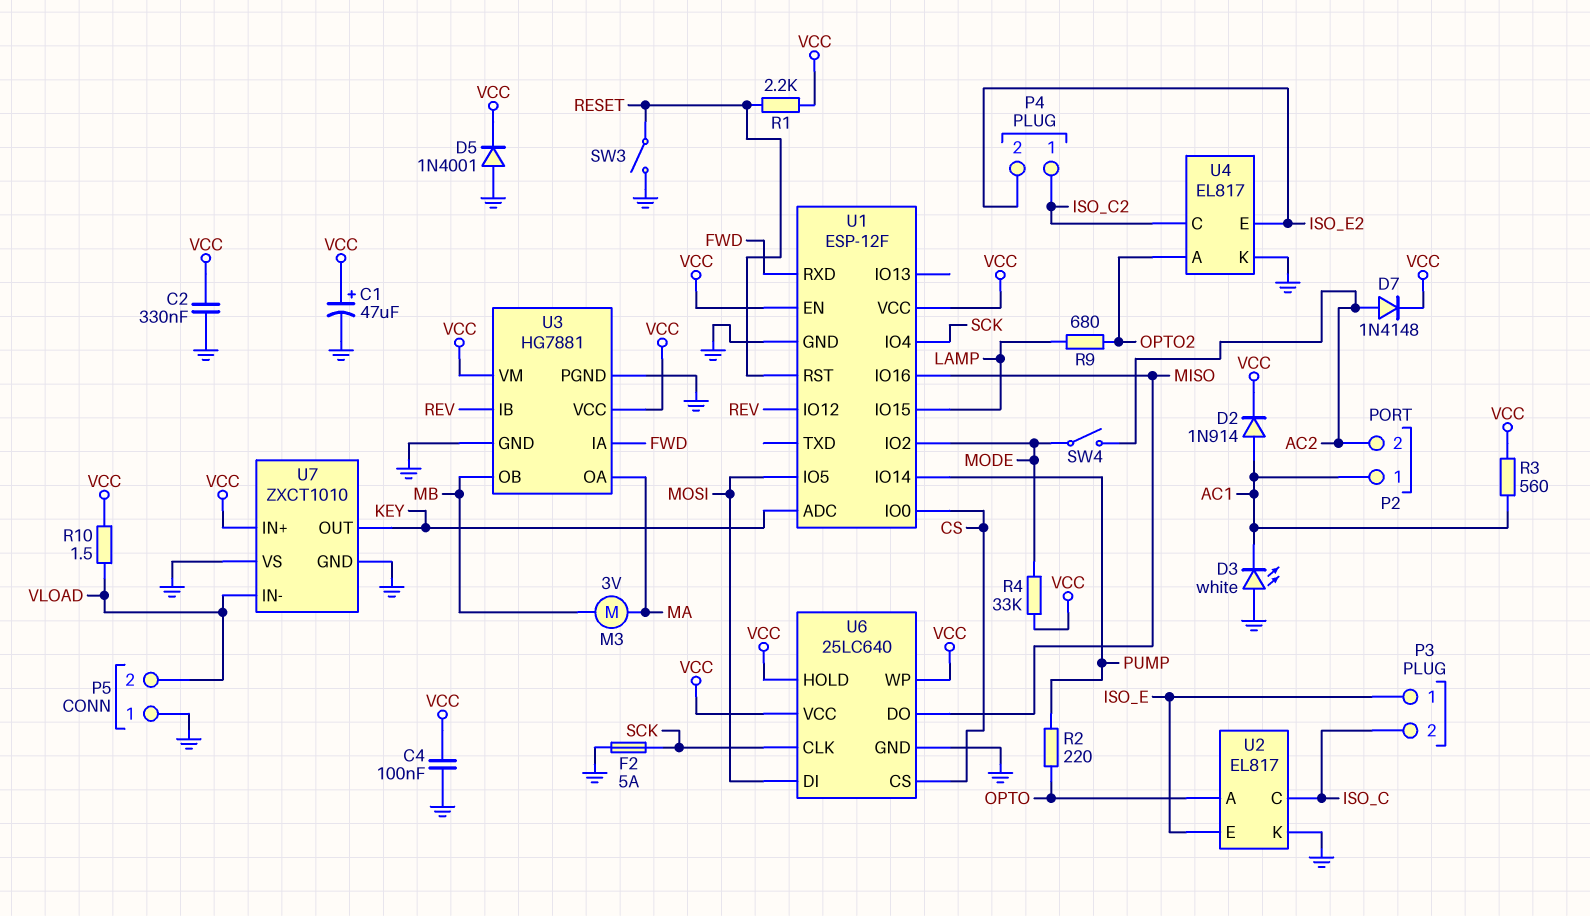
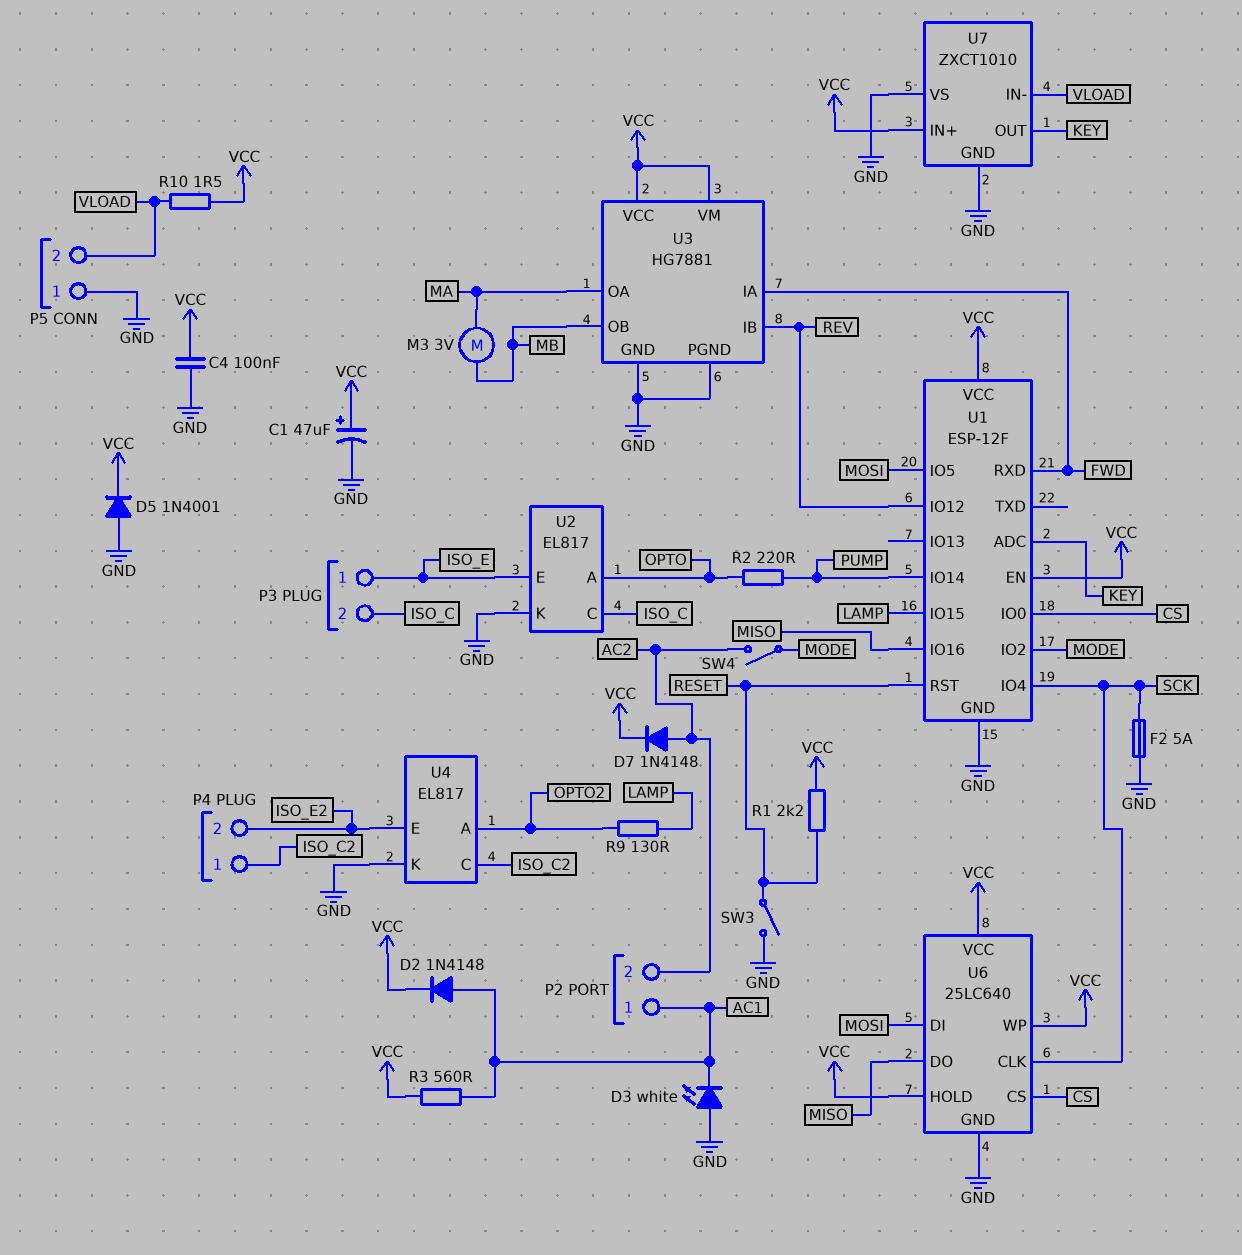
C2: 330nF (GND, VCC) -> none
D2: diode 1N914 (A AC1, K VCC) -> diode 1N4148 (A AC1, K VCC)
R4: 33k (MODE, VCC) -> none
R9: 680 (LAMP, OPTO2) -> 130 (LAMP, OPTO2)

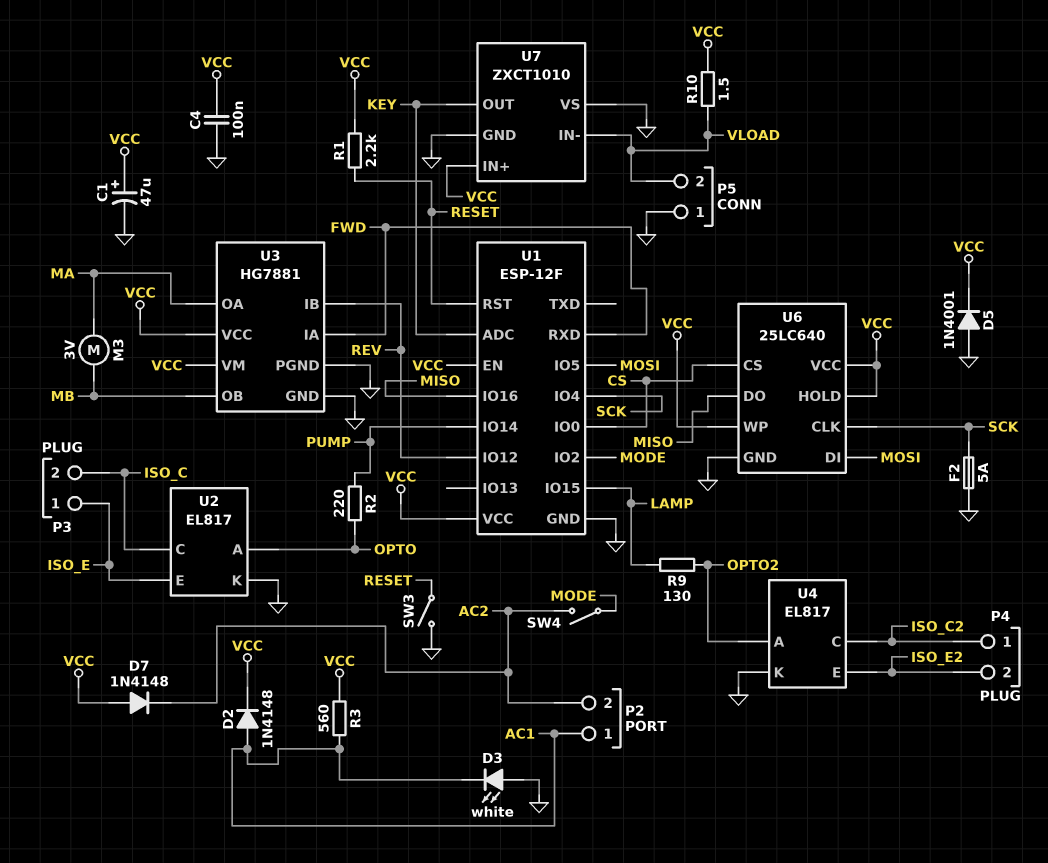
D7: diode 1N4148 (A AC2, K VCC) -> diode 1N4148 (A VCC, K AC2)

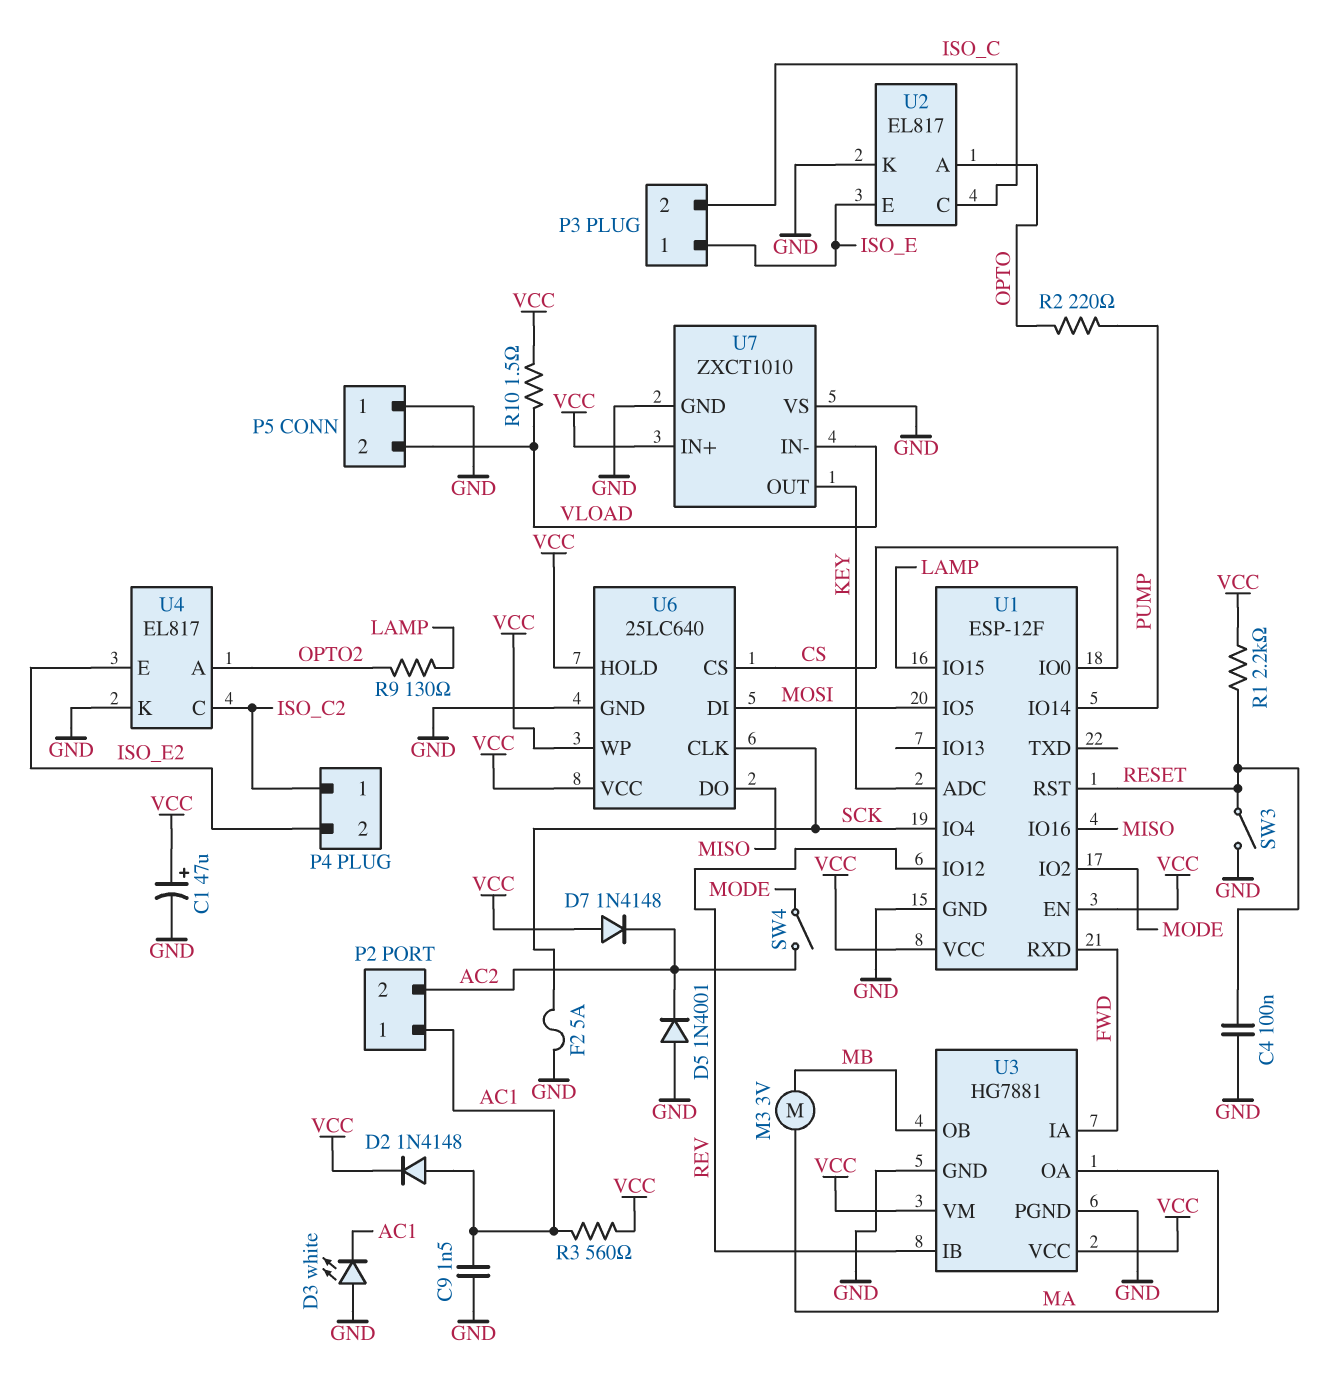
C4: 100nF (GND, VCC) -> 100nF (GND, RESET)
C9: none -> 1.5nF (AC1, GND)
D5: diode 1N4001 (A GND, K VCC) -> diode 1N4001 (A GND, K AC2)

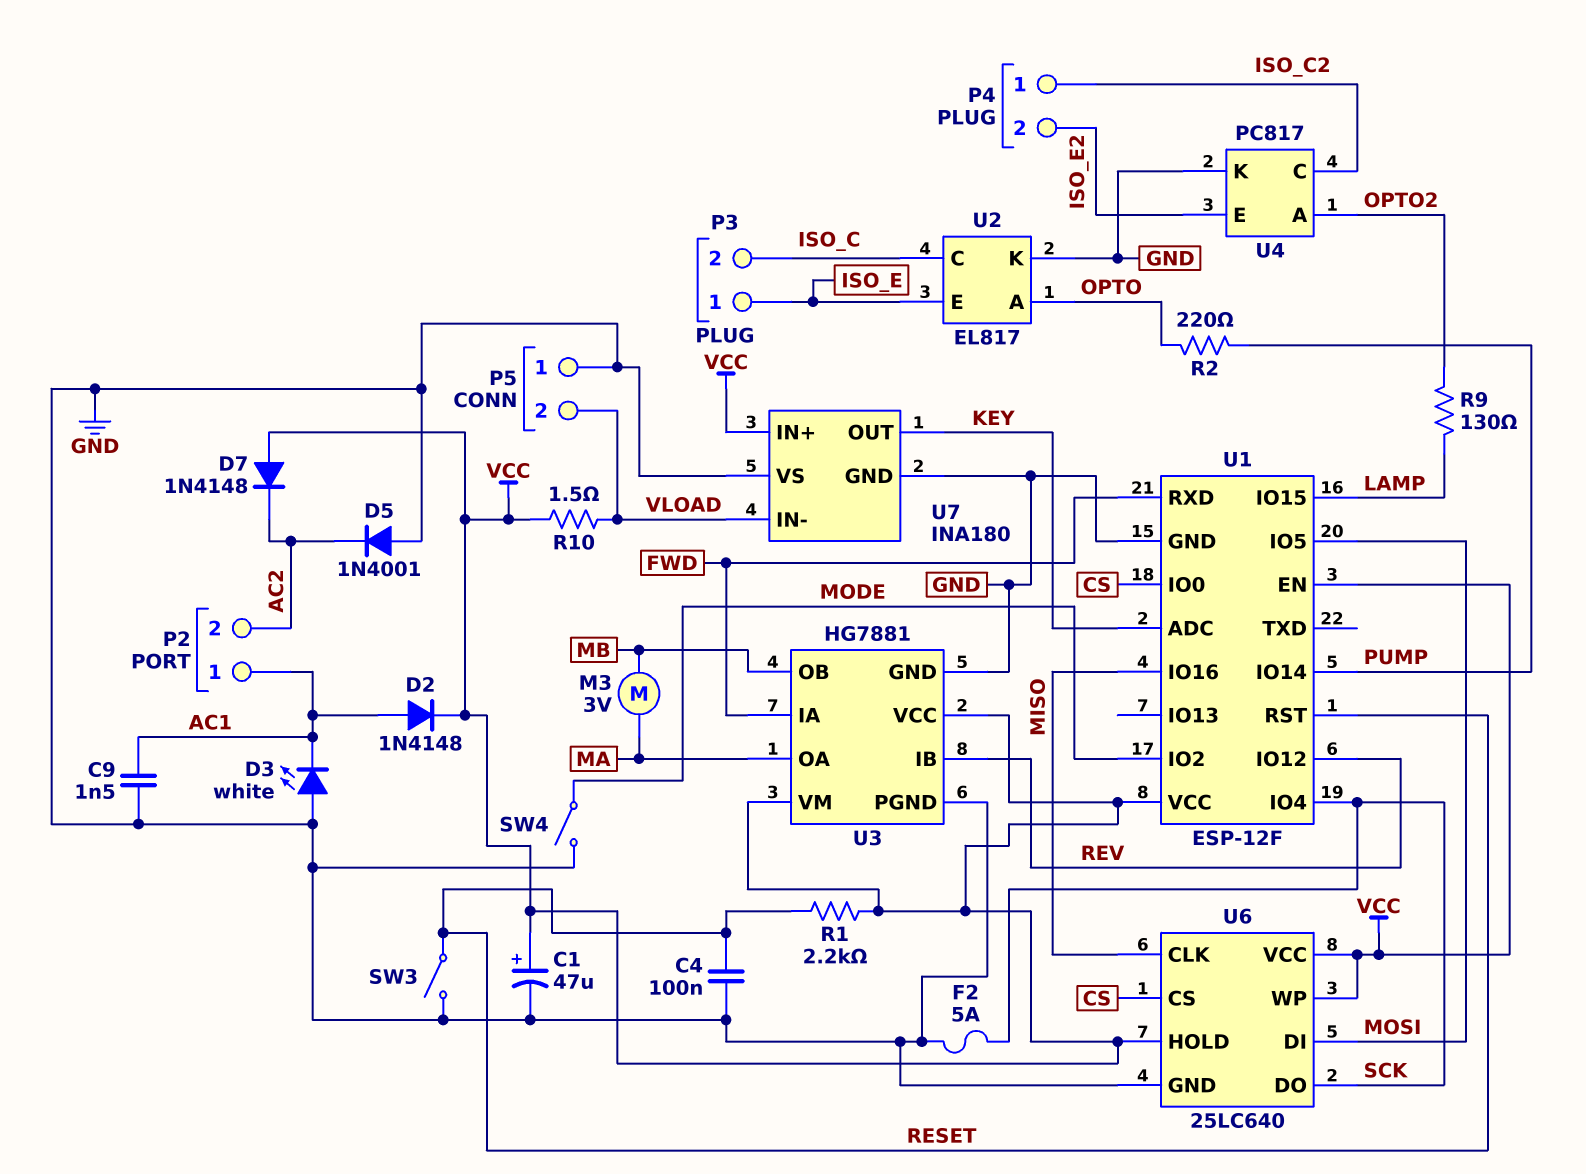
R3: 560 (AC1, VCC) -> none
SW4: switch (AC2, MODE) -> switch (GND, MODE)
U4: EL817 -> PC817
U6 pin CLK: SCK -> MISO
U6 pin DO: MISO -> SCK
U7: ZXCT1010 -> INA180

